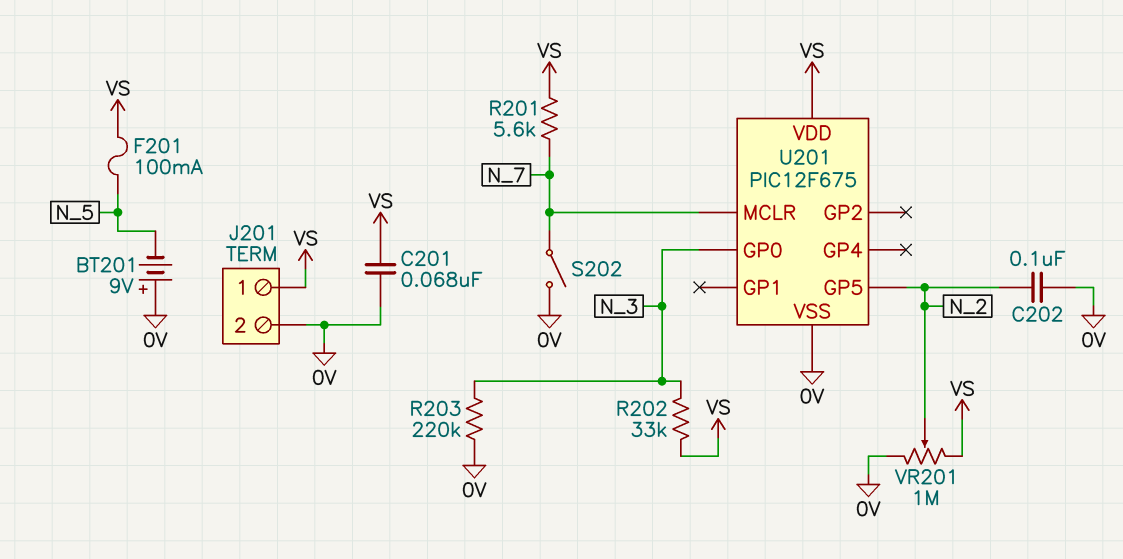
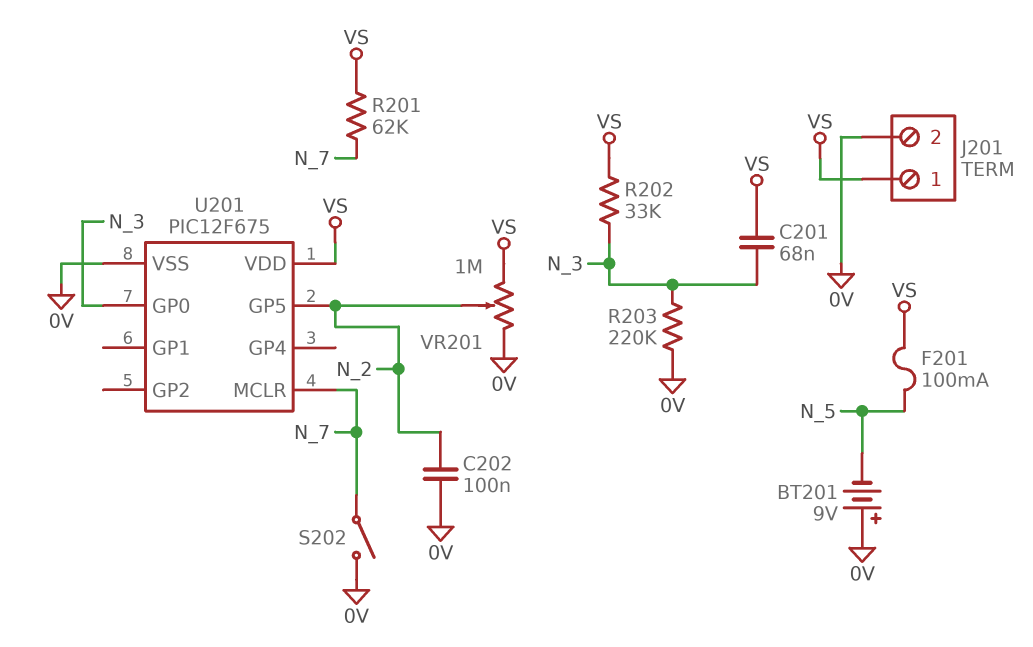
C201: 68nF (0V, VS) -> 68nF (N_3, VS)
R201: 5.6k (N_7, VS) -> 62k (N_7, VS)

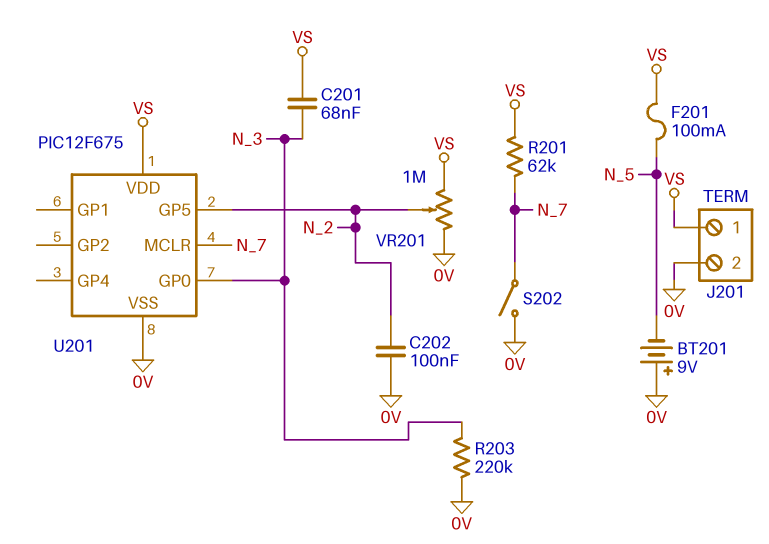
R202: 33k (N_3, VS) -> none

